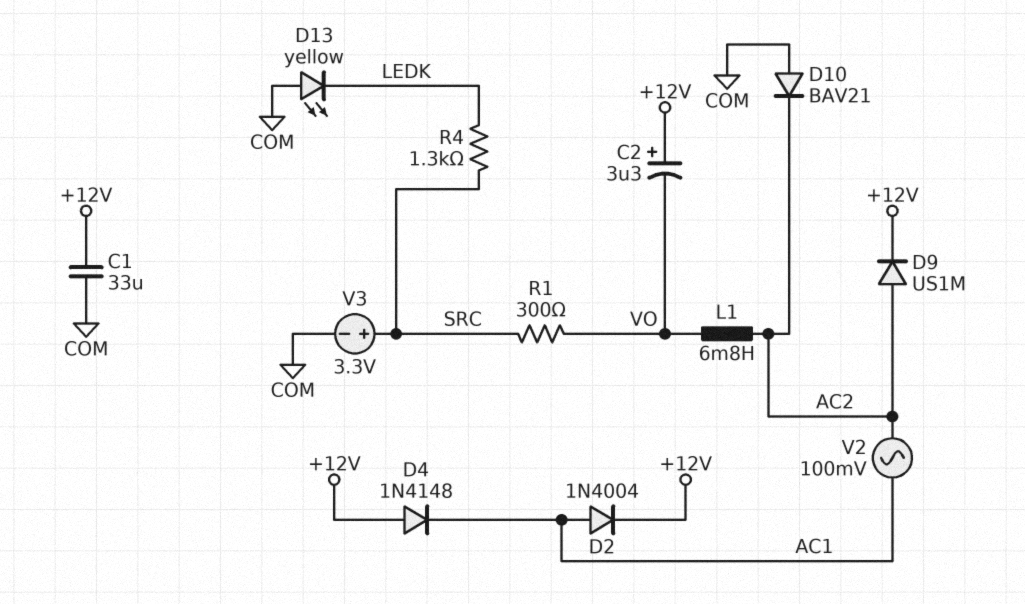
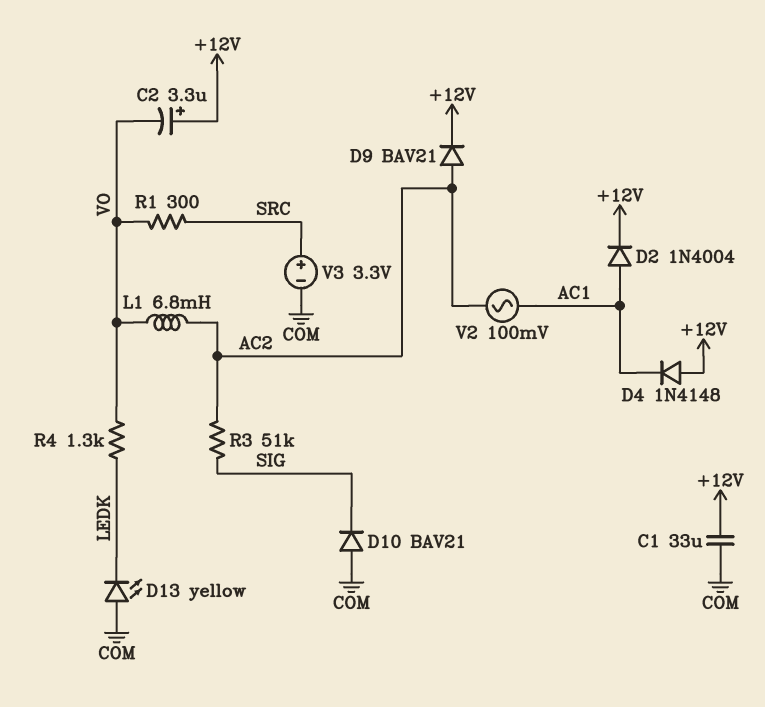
D9: diode US1M (A AC2, K +12V) -> diode BAV21 (A AC2, K +12V)
D10: diode BAV21 (A COM, K AC2) -> diode BAV21 (A COM, K SIG)
R3: none -> 51k (AC2, SIG)
R4: 1.3k (LEDK, SRC) -> 1.3k (LEDK, VO)

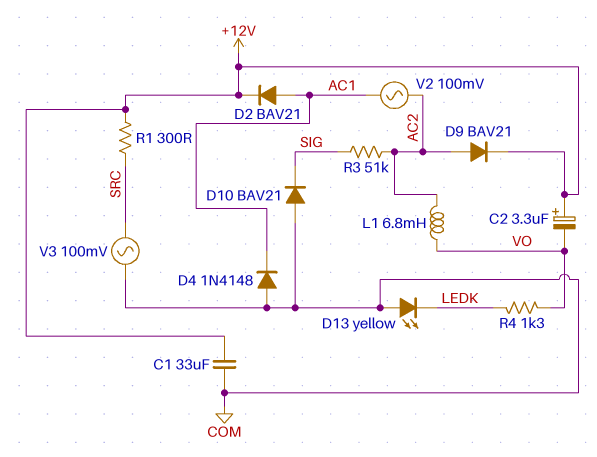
D2: diode 1N4004 (A AC1, K +12V) -> diode BAV21 (A AC1, K +12V)
D4: diode 1N4148 (A +12V, K AC1) -> diode 1N4148 (A COM, K AC1)
R1: 300 (SRC, VO) -> 300 (+12V, SRC)
V3: 3.3V (plus SRC, minus COM) -> AC 100mV (COM, SRC)

